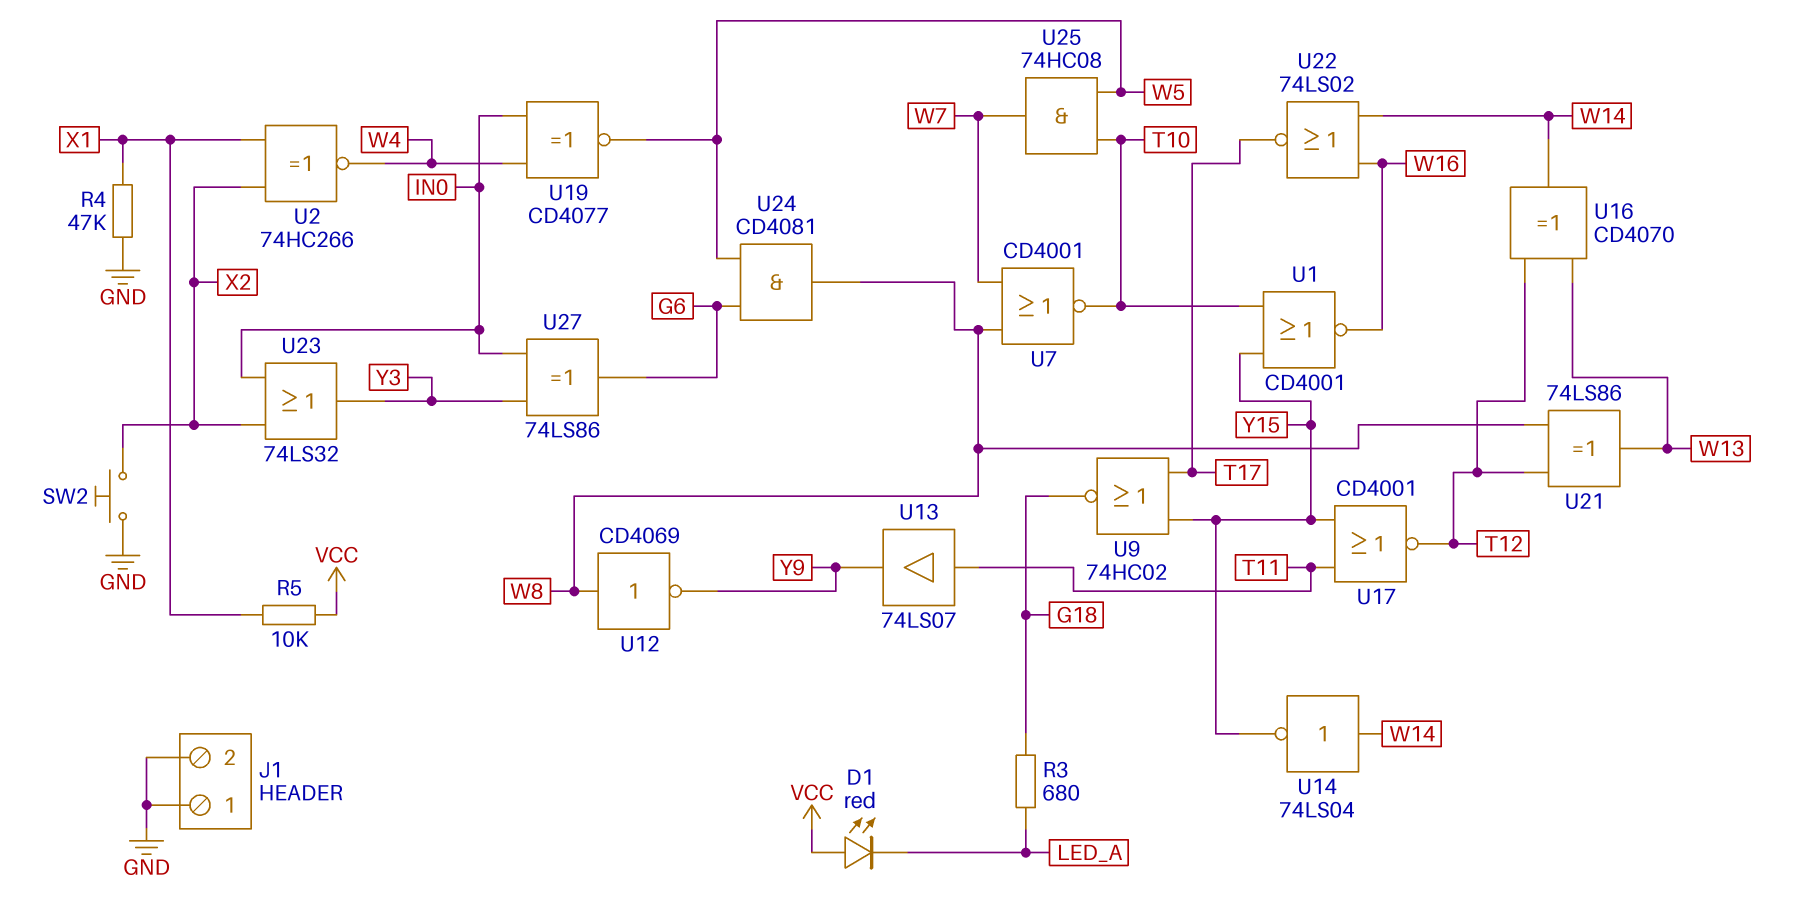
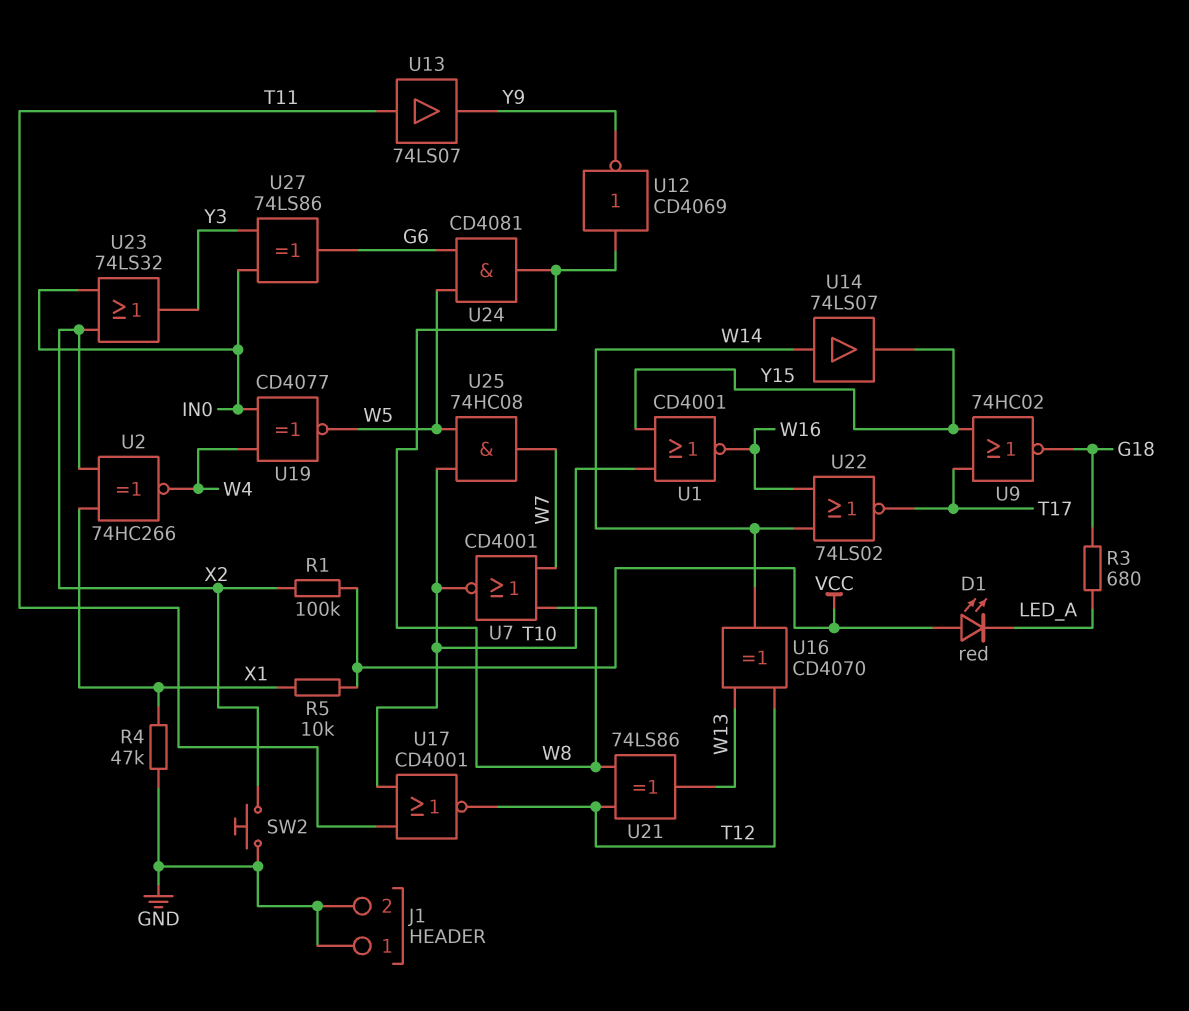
R1: none -> 100k (VCC, X2)
U14: NOT 74LS04 (in W14, out Y15) -> buffer 74LS07 (in W14, out Y15)
U17: NOR CD4001 (in T11, in Y15, out T12) -> NOR CD4001 (in T10, in T11, out T12)

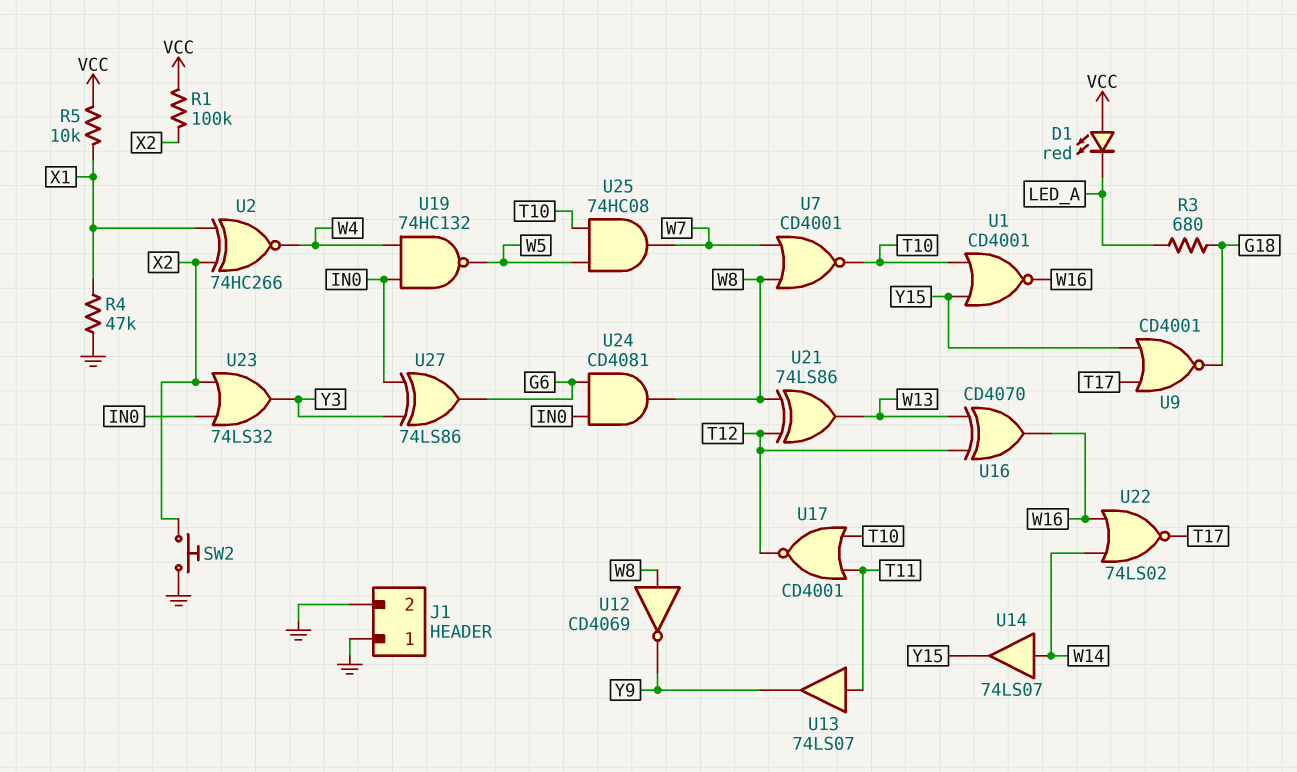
U9: NOR 74HC02 (in T17, in Y15, out G18) -> NOR CD4001 (in T17, in Y15, out G18)
U16: XOR CD4070 (in T12, in W13, out W14) -> XOR CD4070 (in T12, in W13, out W16)
U19: XNOR CD4077 (in IN0, in W4, out W5) -> NAND 74HC132 (in IN0, in W4, out W5)
U24: AND CD4081 (in G6, in W5, out W8) -> AND CD4081 (in G6, in IN0, out W8)

